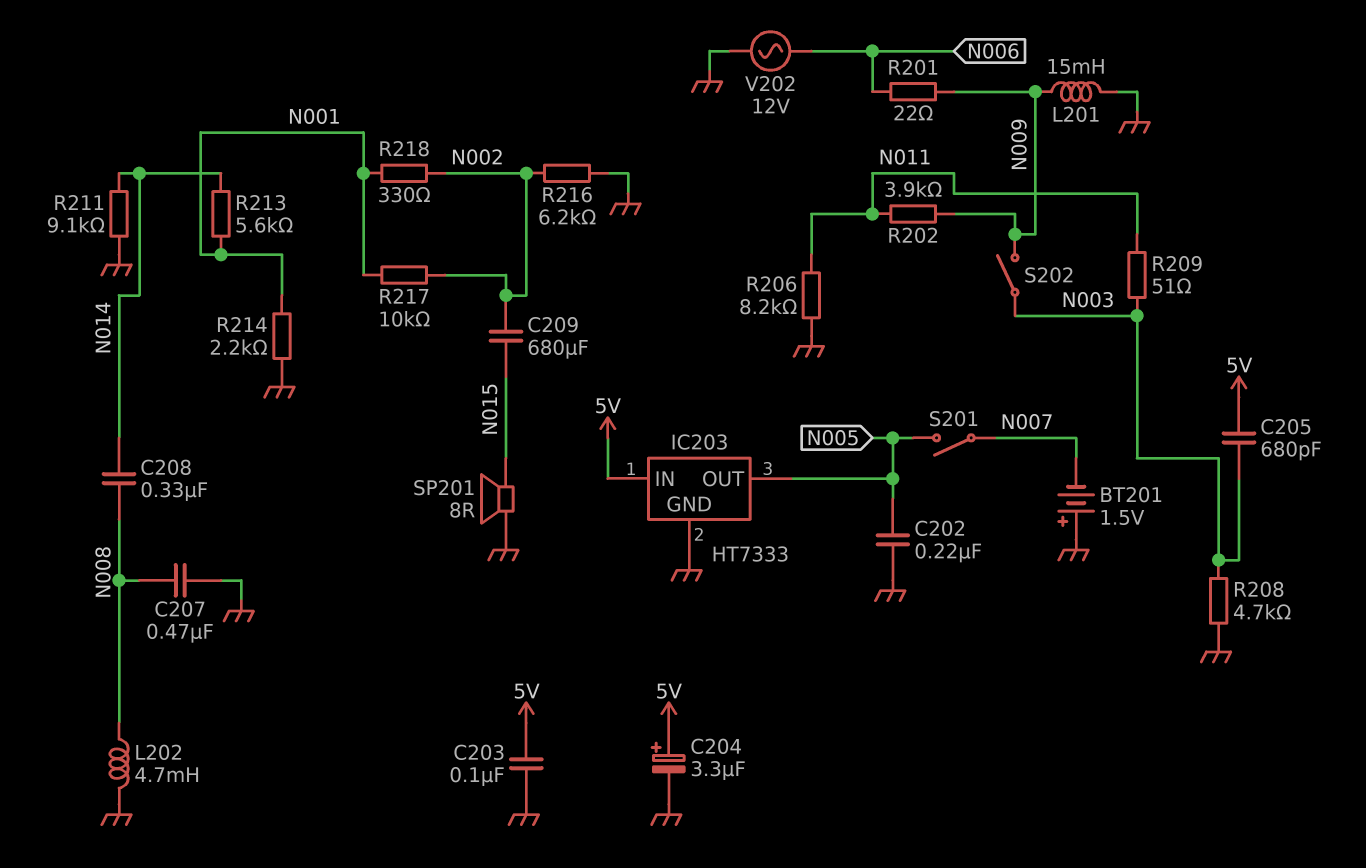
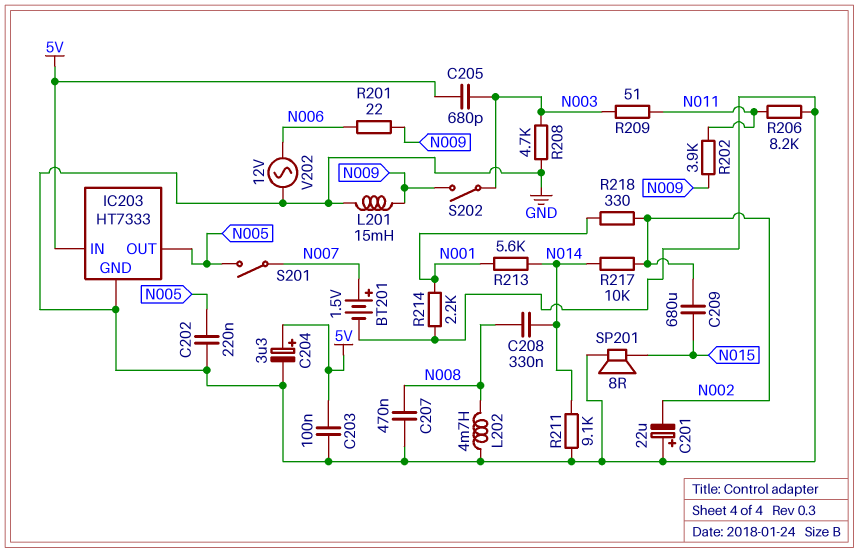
BT201: 1.5V (plus GND, minus N007) -> 1.5V (plus N007, minus GND)
C201: none -> 22uF (plus GND, minus N002)
R216: 6.2k (GND, N002) -> none
R217: 10k (N001, N002) -> 10k (N002, N014)

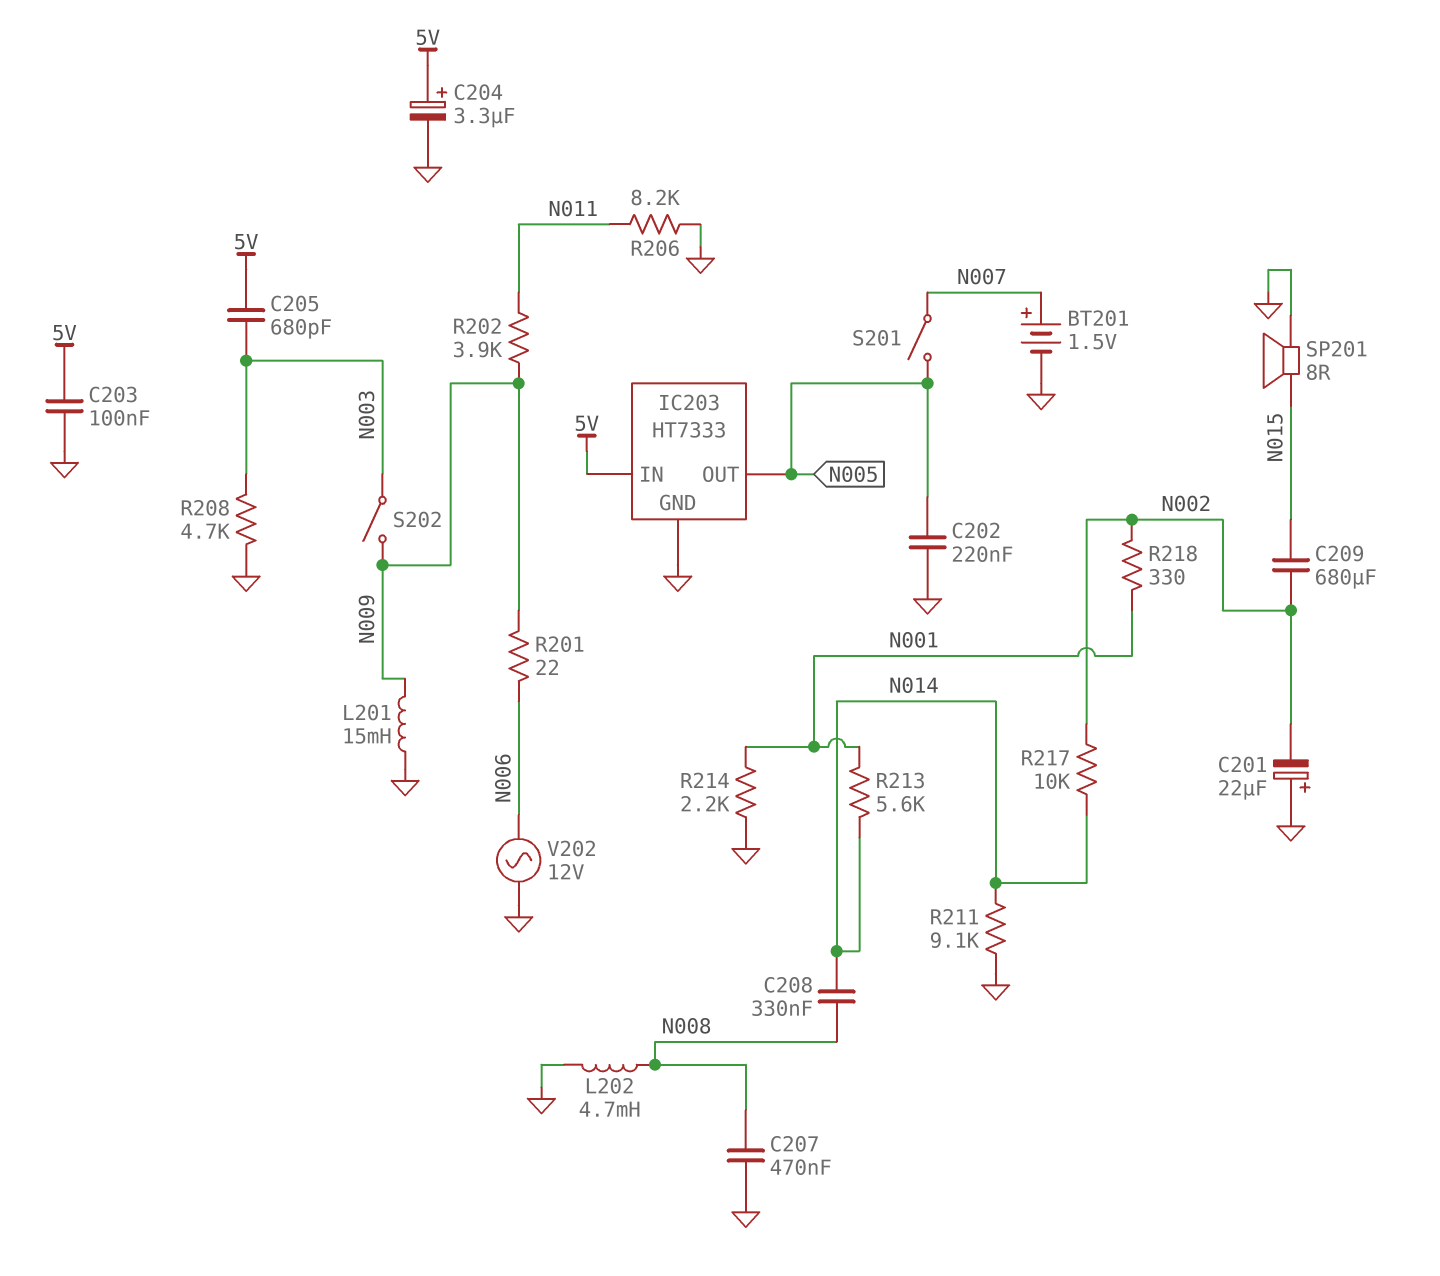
R209: 51 (N003, N011) -> none

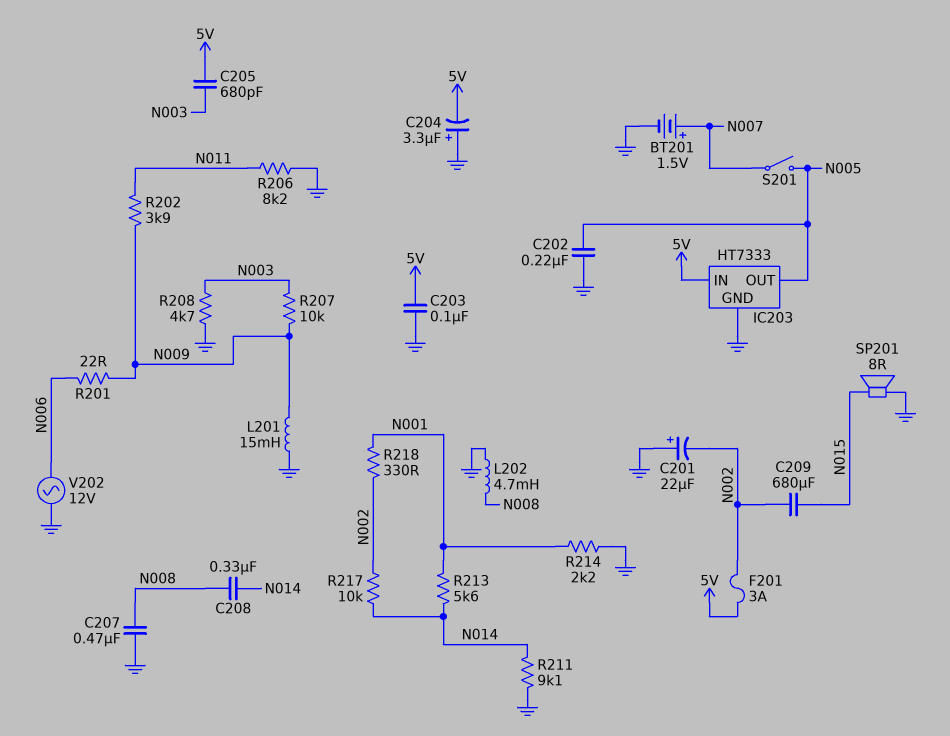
C204: 3.3uF (plus 5V, minus GND) -> 3.3uF (plus GND, minus 5V)
F201: none -> 3A (5V, N002)
R207: none -> 10k (N003, N009)
S202: switch (N003, N009) -> none

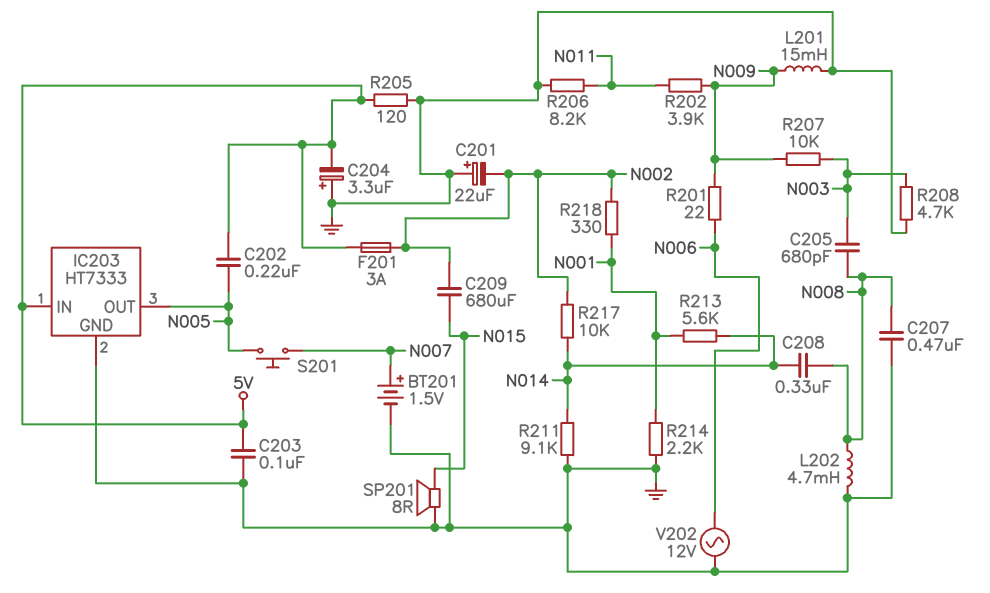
C202: 220nF (GND, N005) -> 220nF (5V, N005)
C205: 680pF (5V, N003) -> 680pF (N003, N008)
R205: none -> 120 (5V, GND)
S201: switch (N005, N007) -> button (N005, N007)

